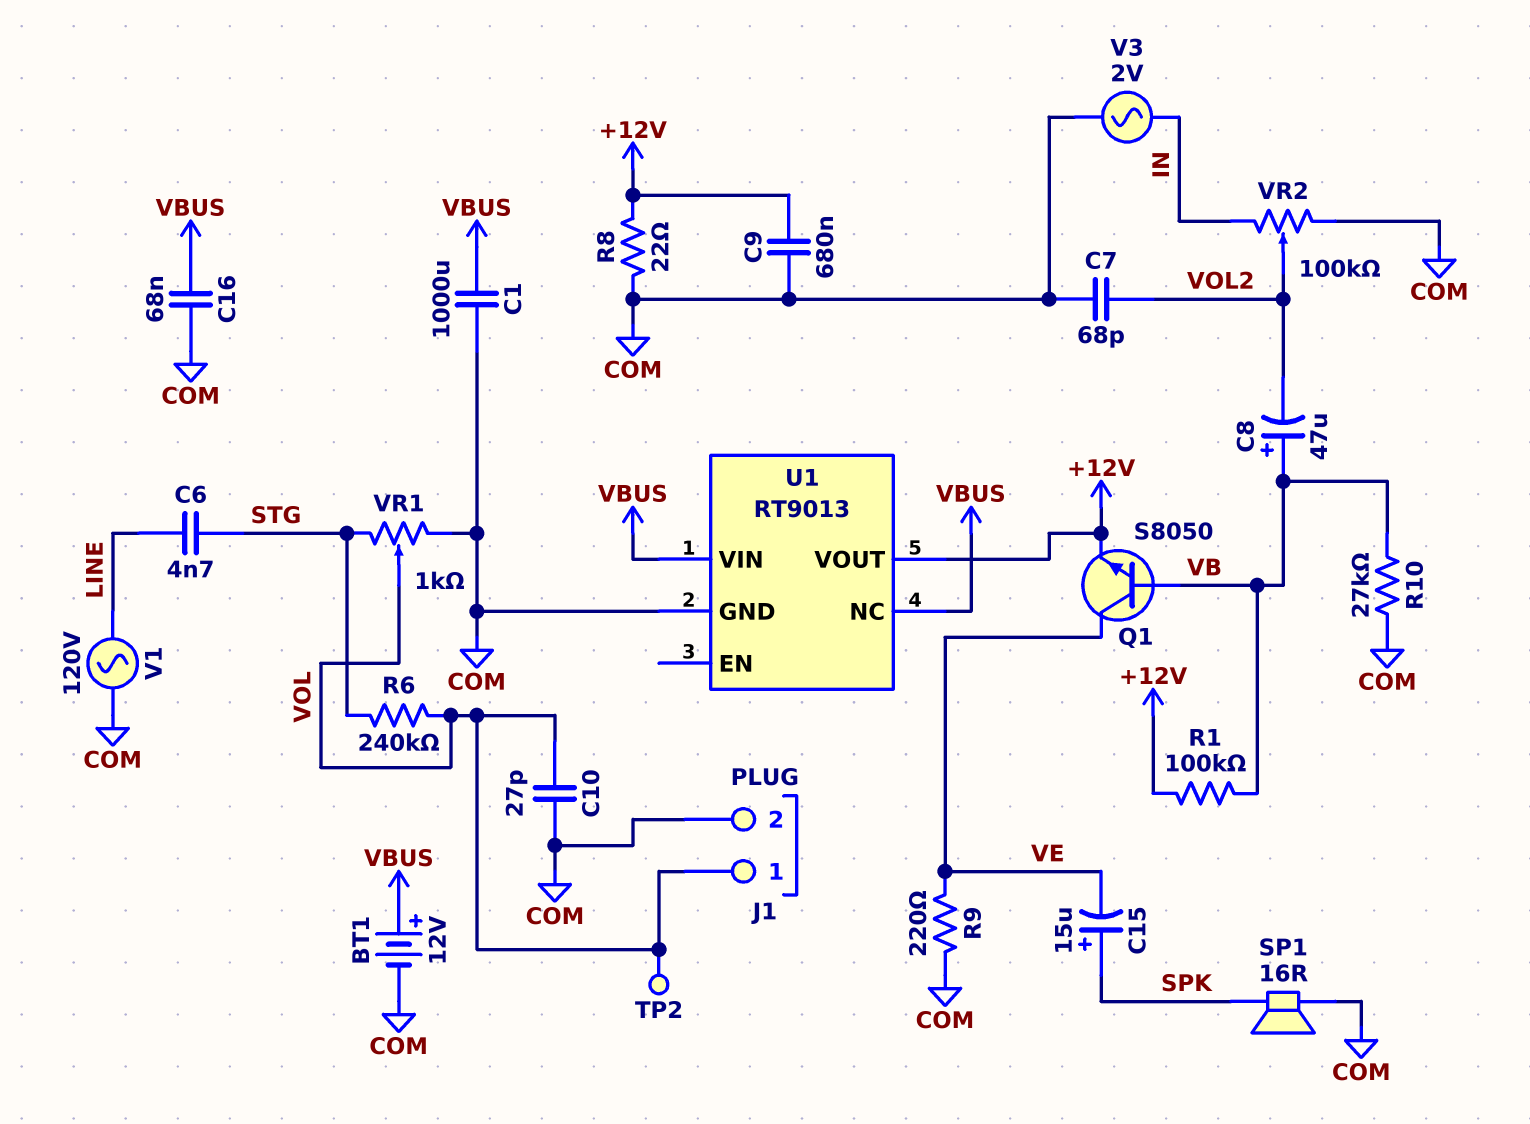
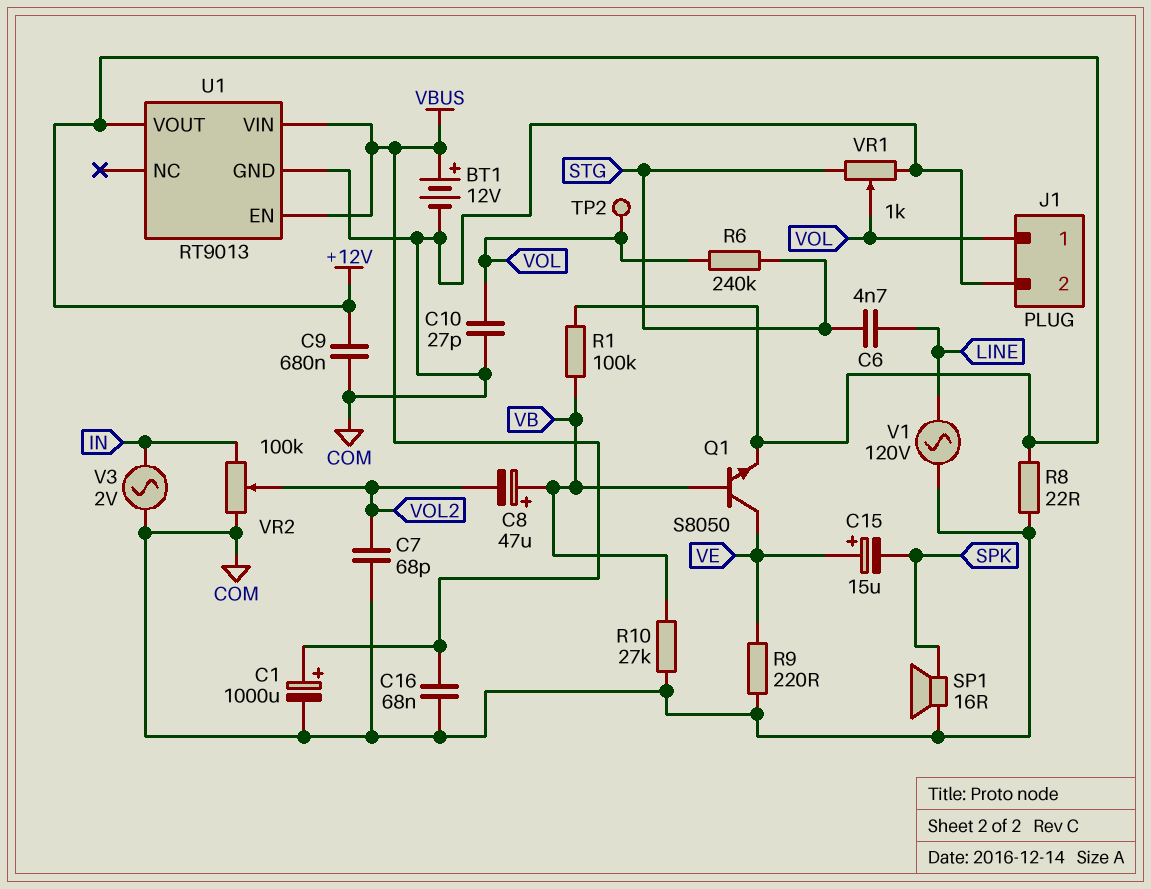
C1: 1000uF (COM, VBUS) -> 1000uF (plus VBUS, minus COM)
C15: 15uF (plus SPK, minus VE) -> 15uF (plus VE, minus SPK)
U1 pin EN: none -> VBUS
U1 pin NC: VBUS -> none

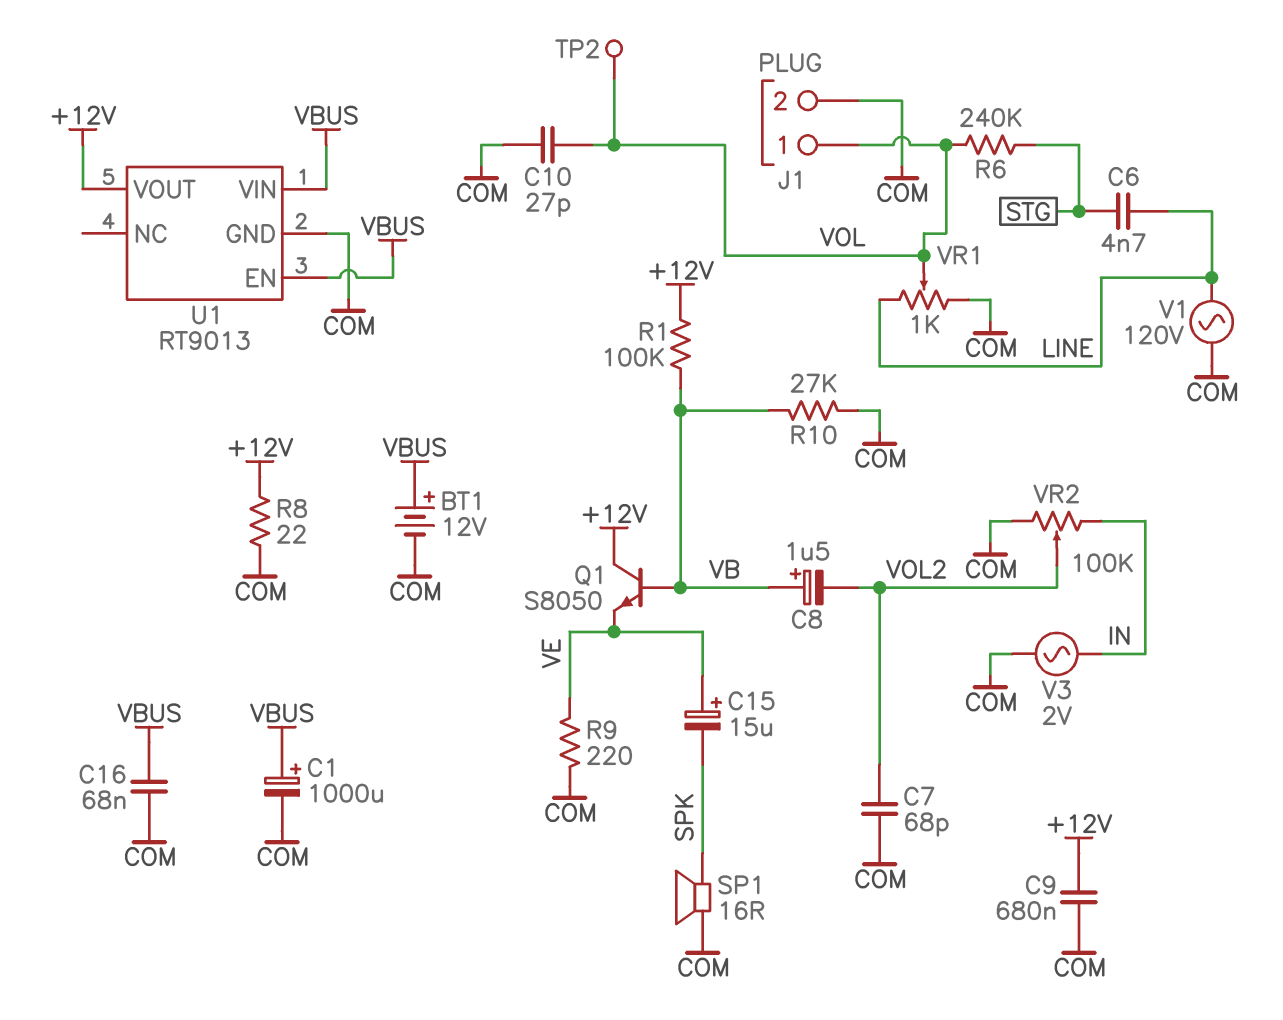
C8: 47uF (plus VB, minus VOL2) -> 1.5uF (plus VB, minus VOL2)
Q1: NPN S8050 (B VB, C VE, E +12V) -> NPN S8050 (B VB, C +12V, E VE)
VR1: 1k (COM, STG, wiper VOL) -> 1k (COM, LINE, wiper VOL)

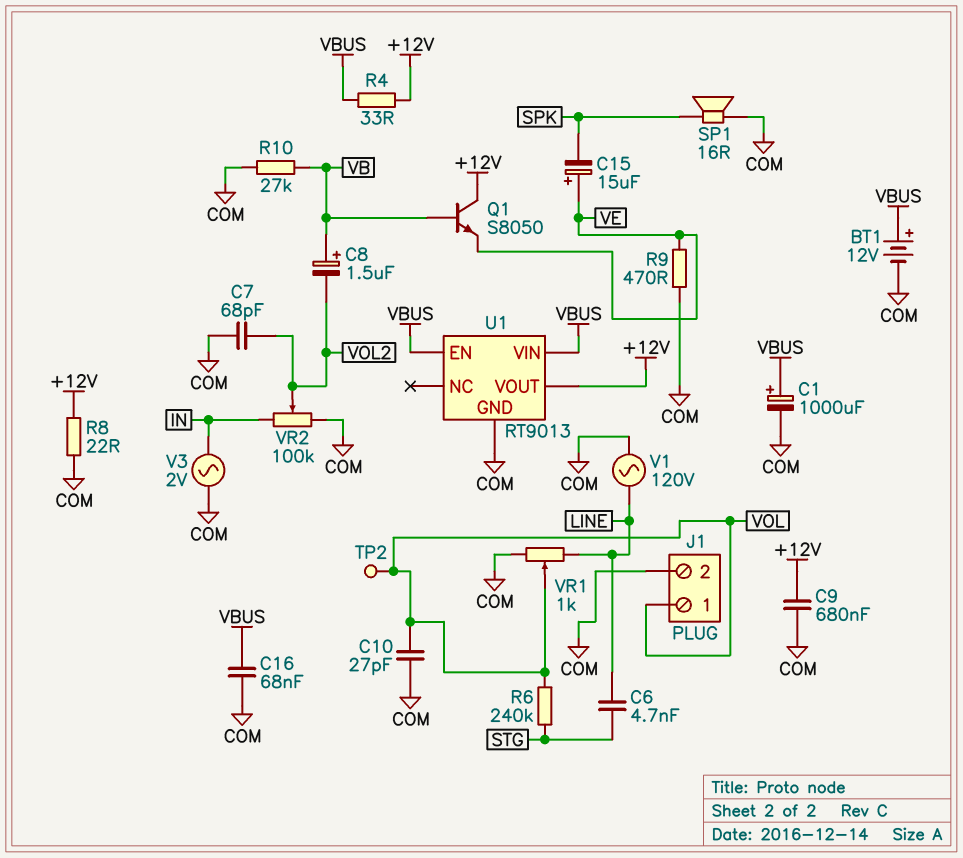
R1: 100k (+12V, VB) -> none
R4: none -> 33 (+12V, VBUS)
R9: 220 (COM, VE) -> 470 (COM, VE)

